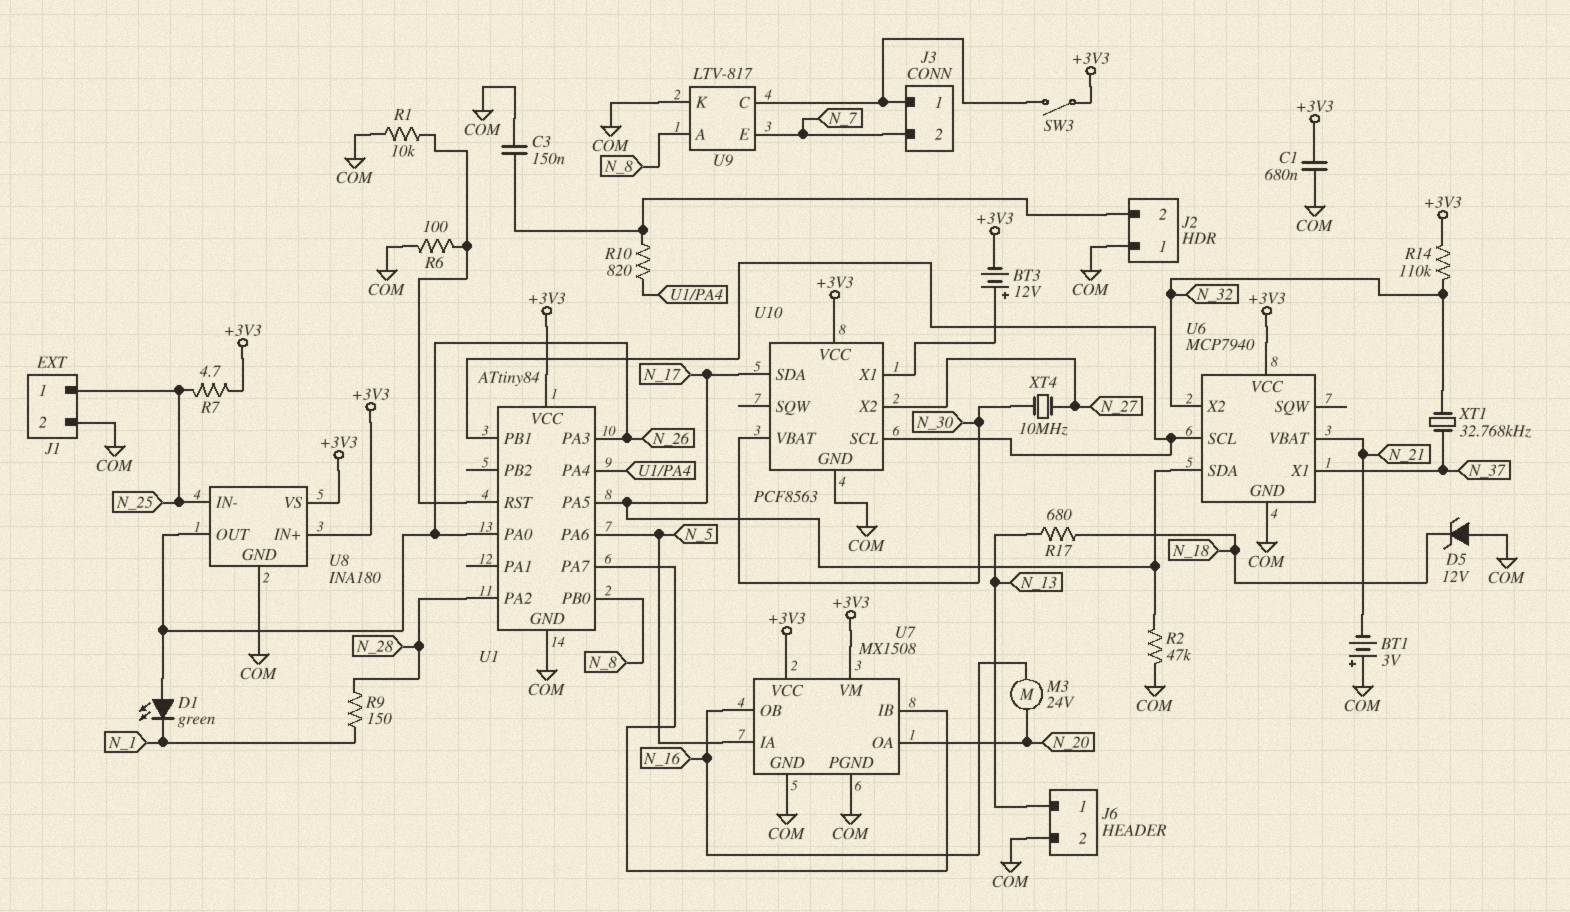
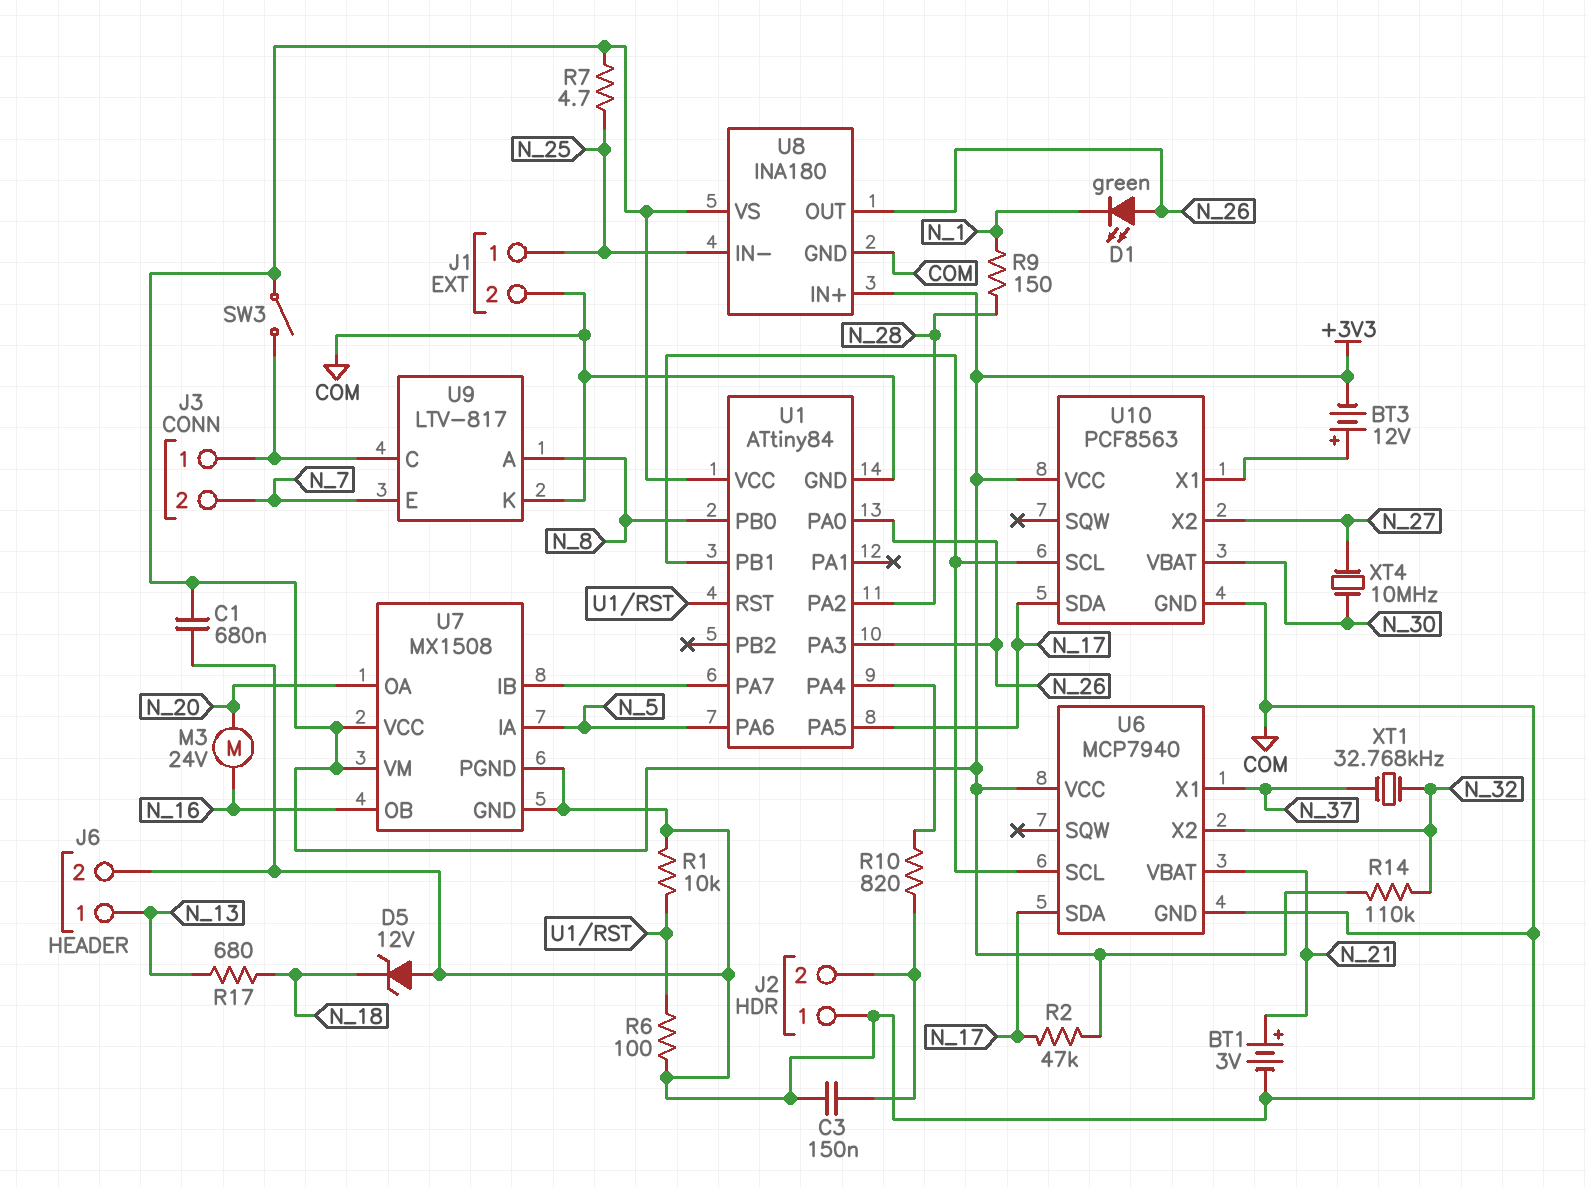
BT1: 3V (plus COM, minus N_21) -> 3V (plus N_21, minus COM)
R2: 47k (COM, N_17) -> 47k (+3V3, N_17)

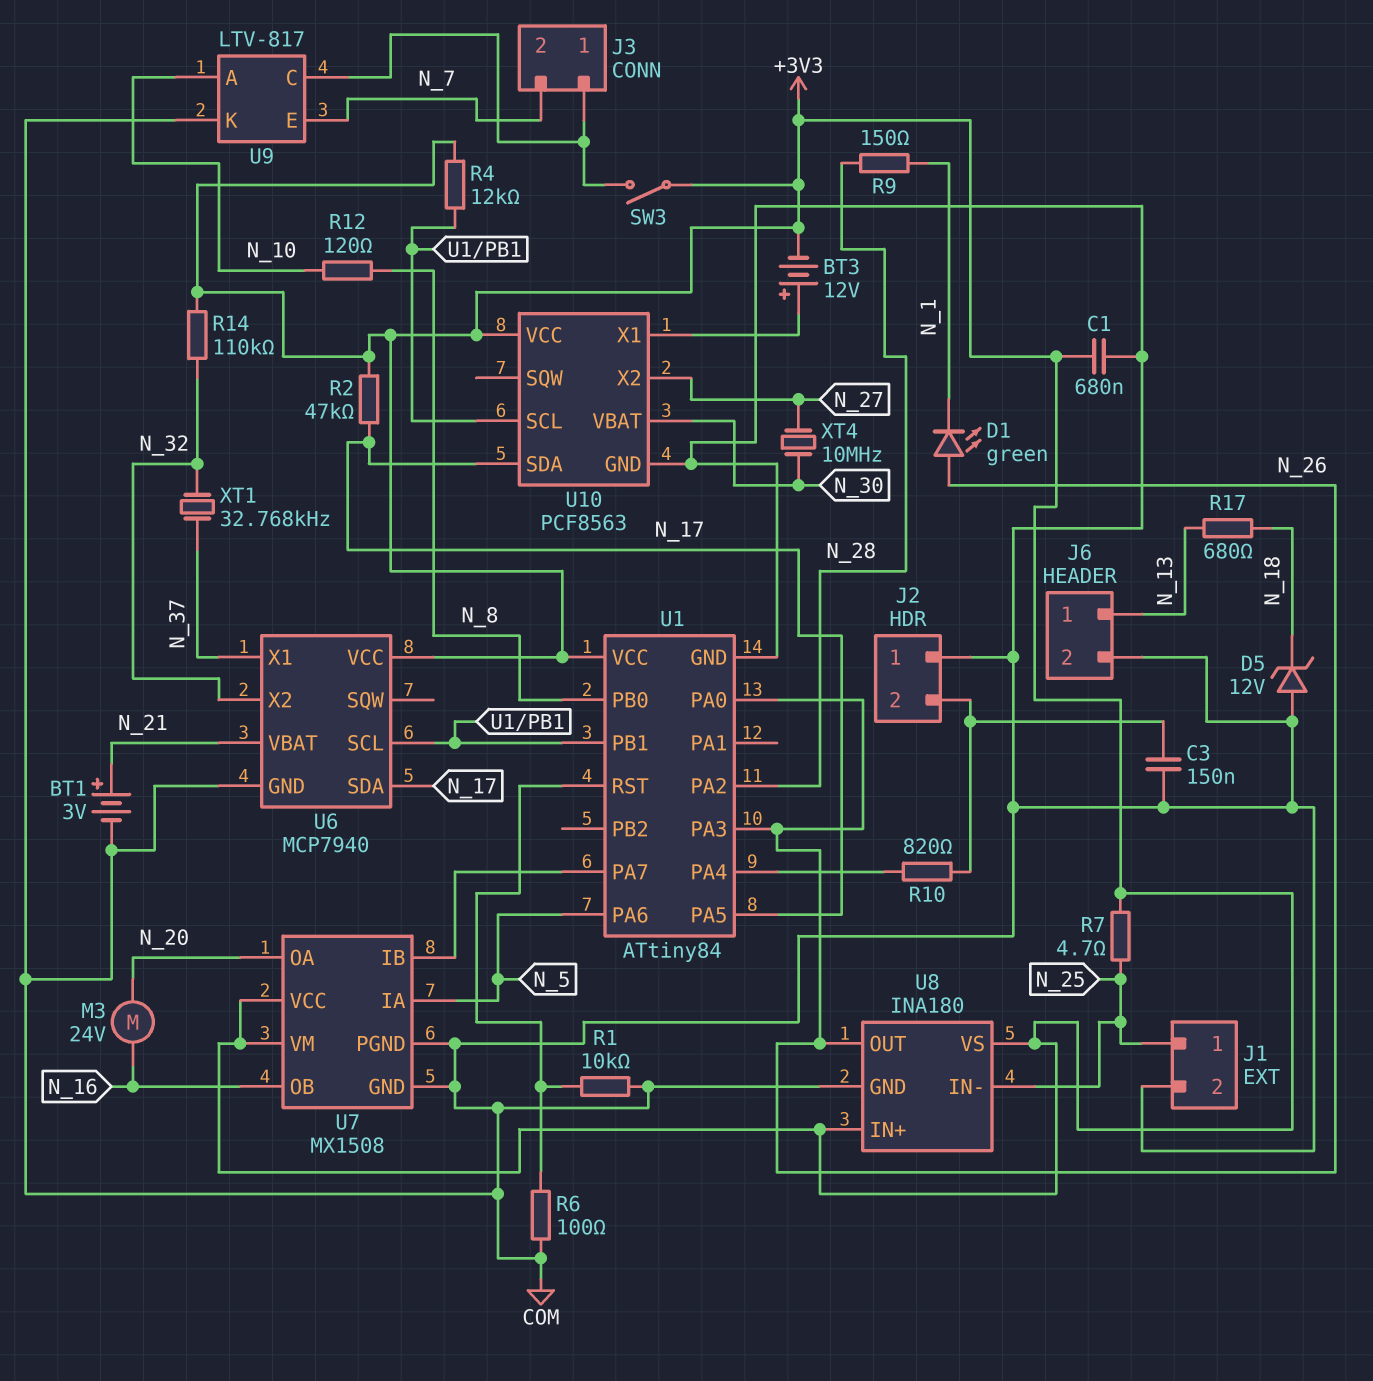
R4: none -> 12k (+3V3, U1/PB1)
R12: none -> 120 (N_8, N_10)
U9 pin A: N_8 -> N_10

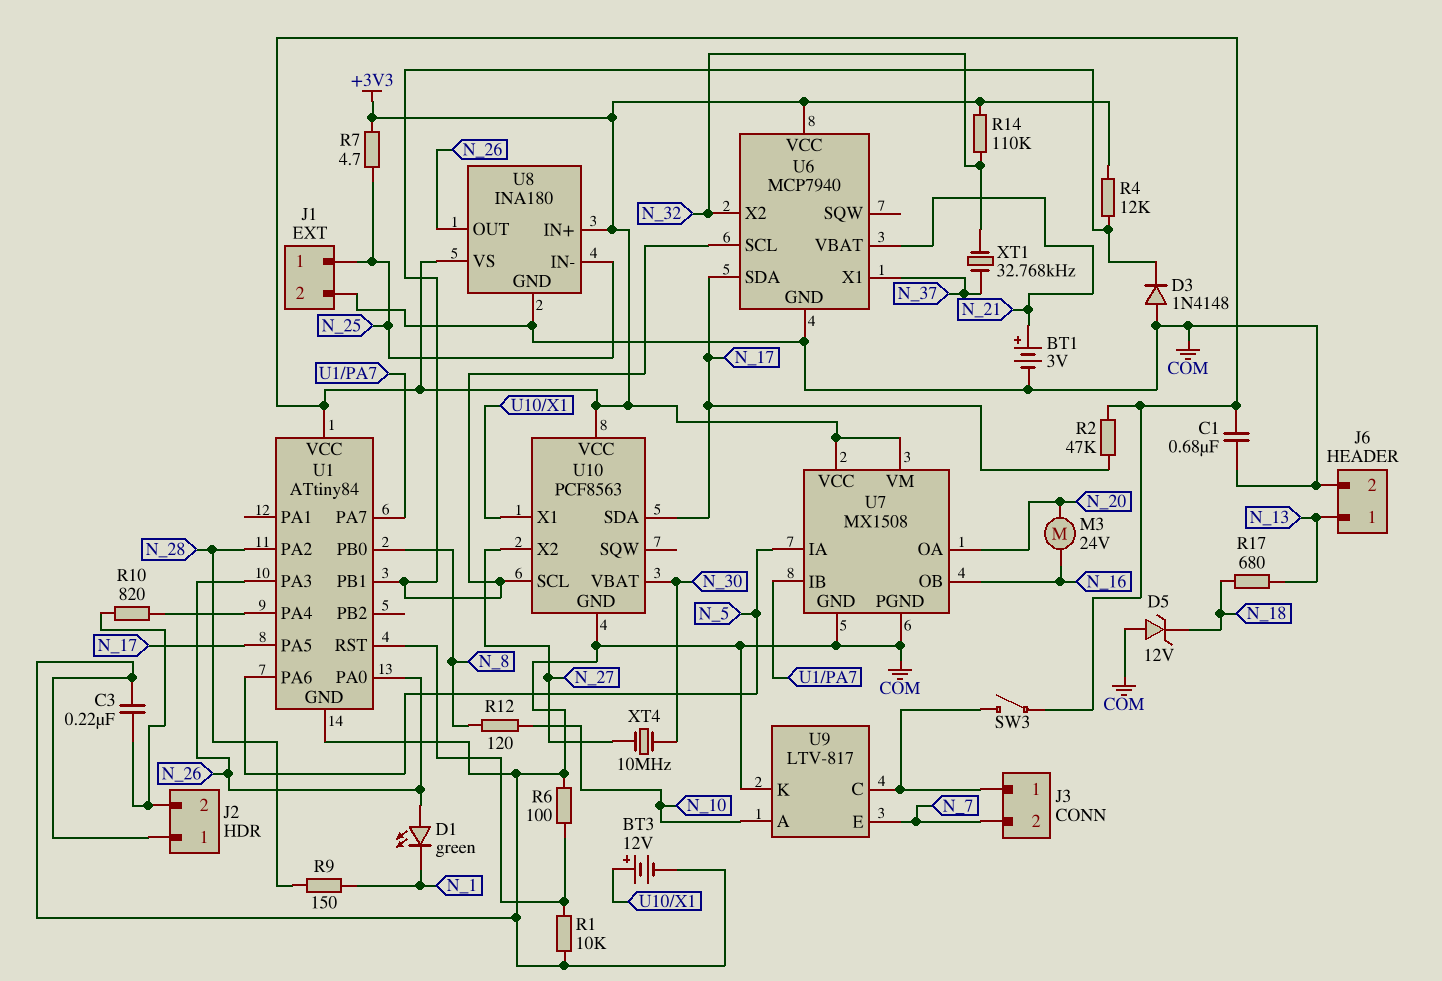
BT3: 12V (plus U10/X1, minus +3V3) -> 12V (plus U10/X1, minus COM)
C3: 150nF (COM, J2/2) -> 220nF (COM, J2/2)
D3: none -> diode 1N4148 (A COM, K U1/PB1)

